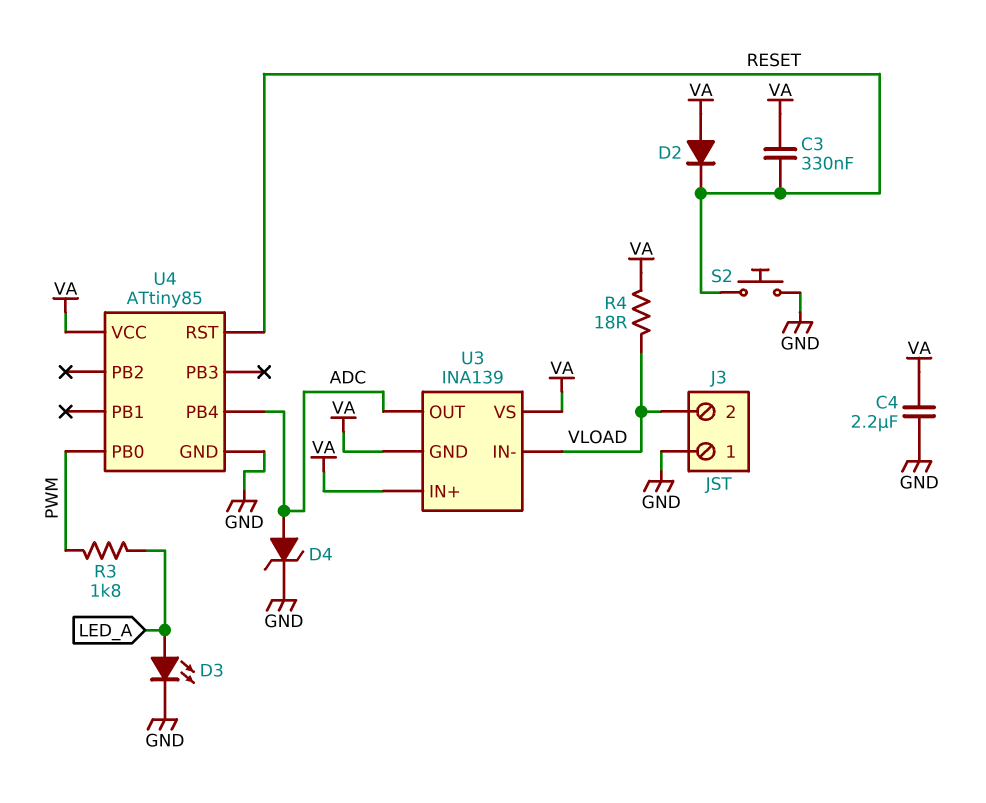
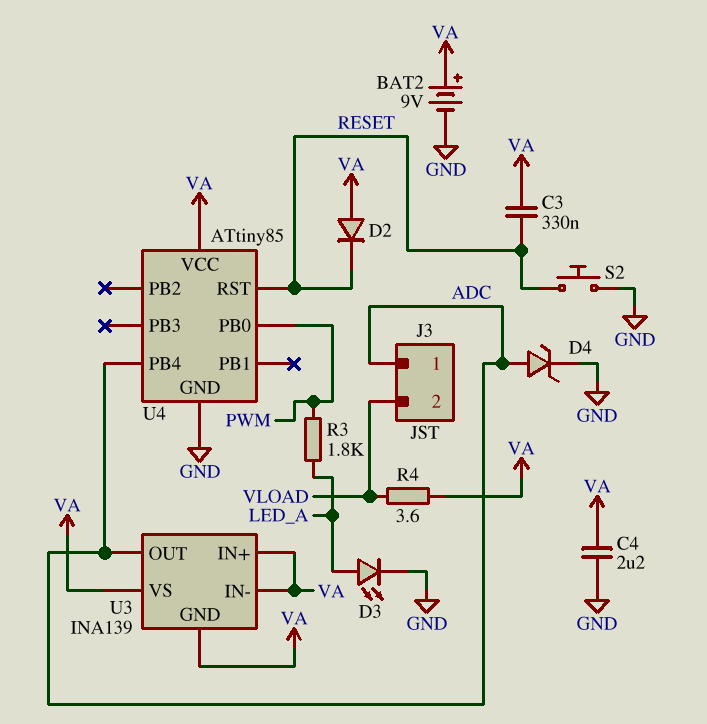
BAT2: none -> 9V (plus VA, minus GND)
J3 pin 1: GND -> ADC
R4: 18 (VA, VLOAD) -> 3.6 (VA, VLOAD)
U3 pin IN-: VLOAD -> VA

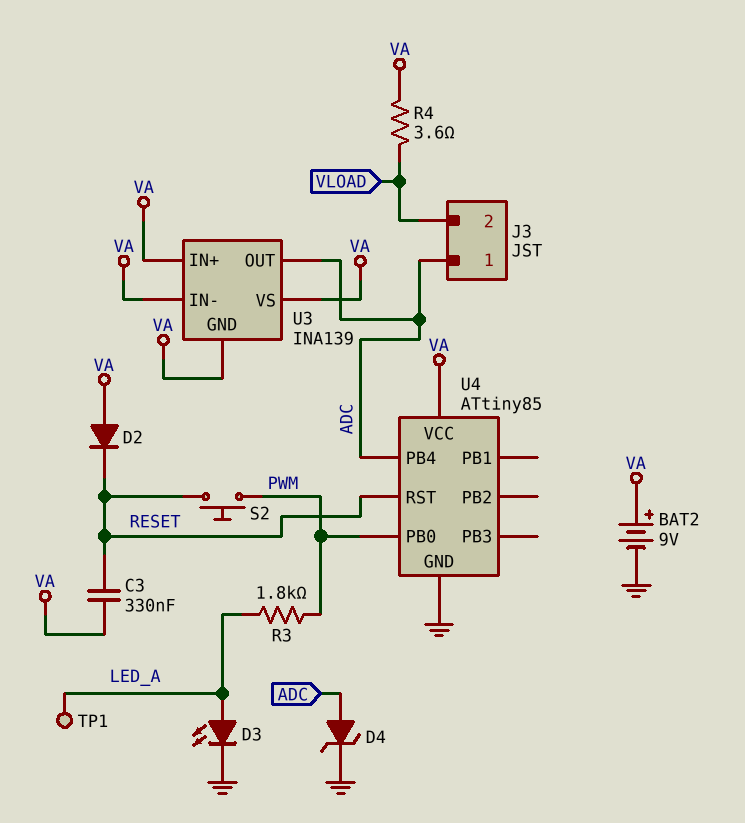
C4: 2.2uF (GND, VA) -> none
S2: button (GND, RESET) -> button (PWM, RESET)
TP1: none -> test point (LED_A)

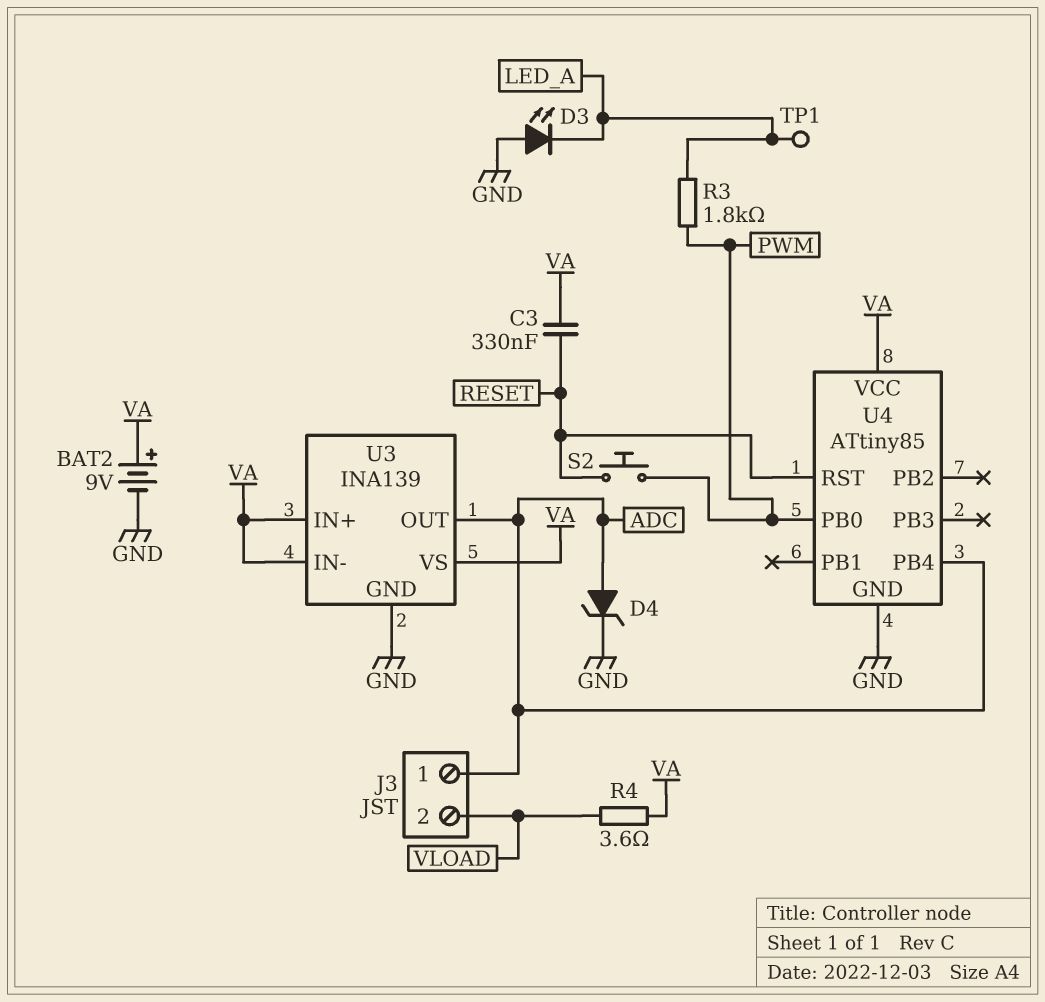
D2: diode (A VA, K RESET) -> none
D3: LED (A LED_A, K GND) -> LED (A GND, K LED_A)
U3 pin GND: VA -> GND

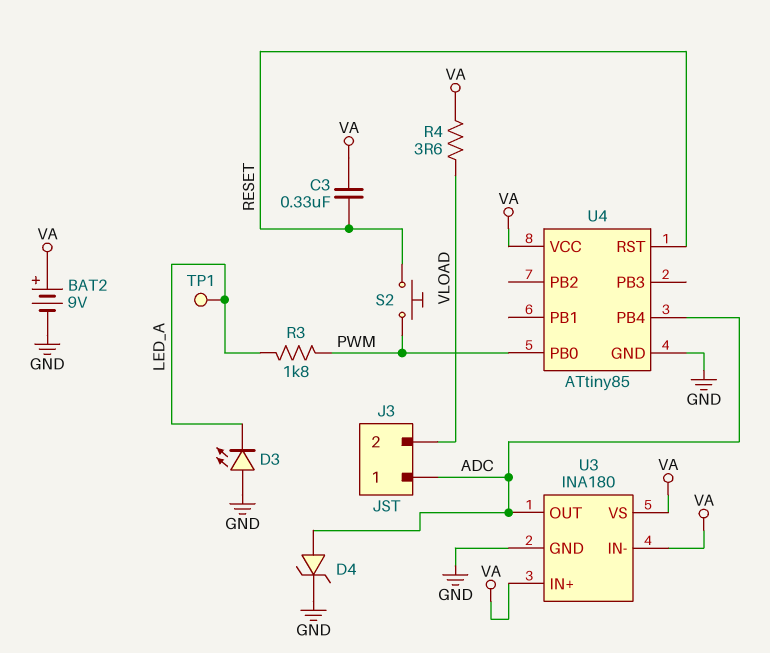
U3: INA139 -> INA180

